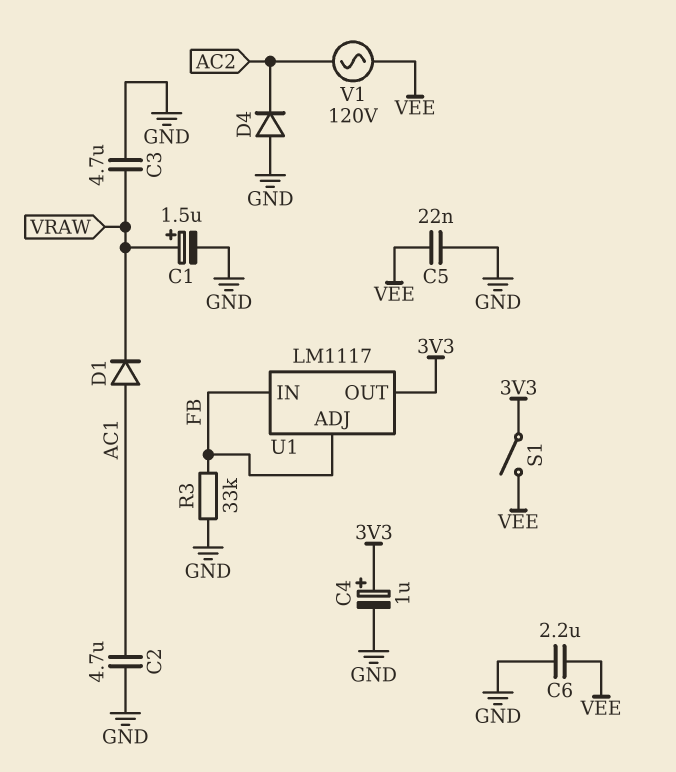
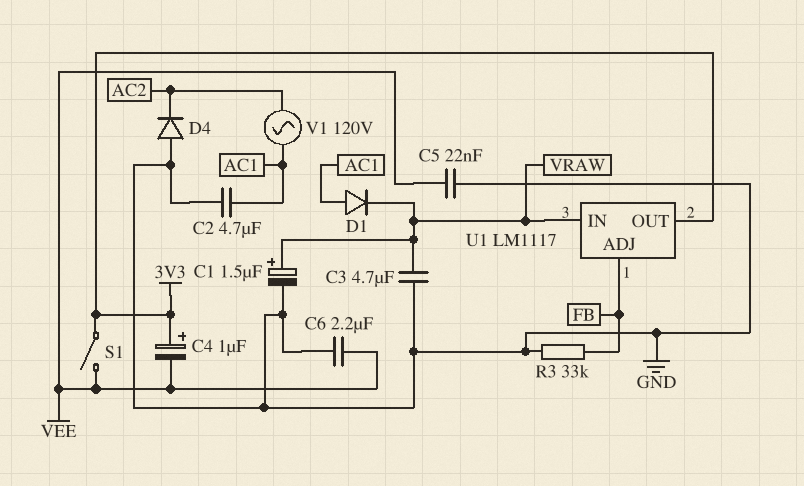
C4: 1uF (plus 3V3, minus GND) -> 1uF (plus 3V3, minus VEE)
U1 pin IN: FB -> VRAW
V1: AC 120V (AC2, VEE) -> AC 120V (AC1, AC2)

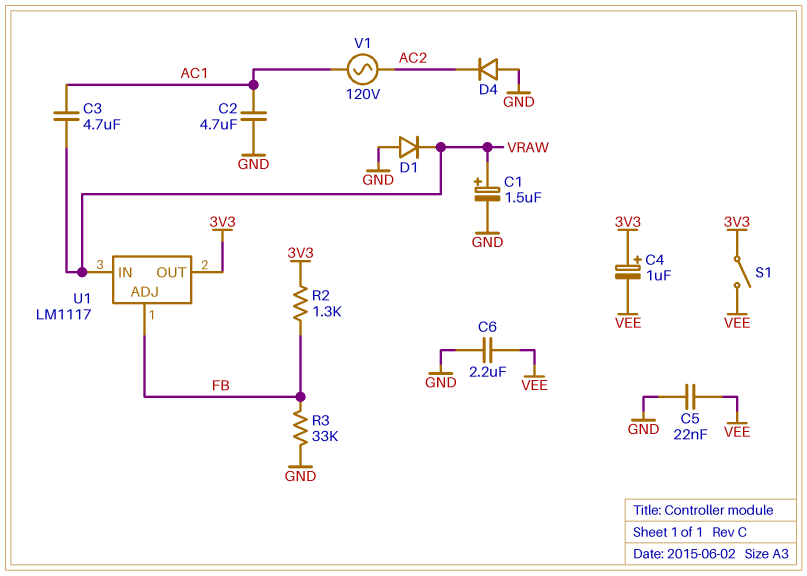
C3: 4.7uF (GND, VRAW) -> 4.7uF (AC1, VRAW)
D1: diode (A AC1, K VRAW) -> diode (A GND, K VRAW)
R2: none -> 1.3k (3V3, FB)

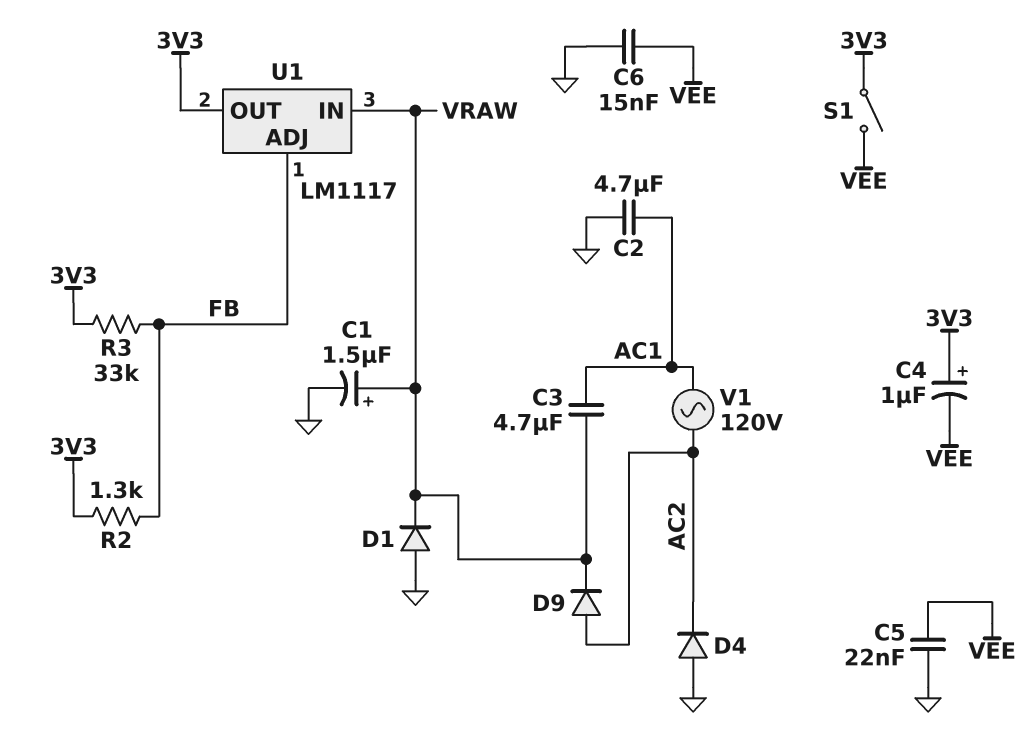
C6: 2.2uF (GND, VEE) -> 15nF (GND, VEE)
D9: none -> diode (A AC2, K VRAW)
R3: 33k (FB, GND) -> 33k (3V3, FB)

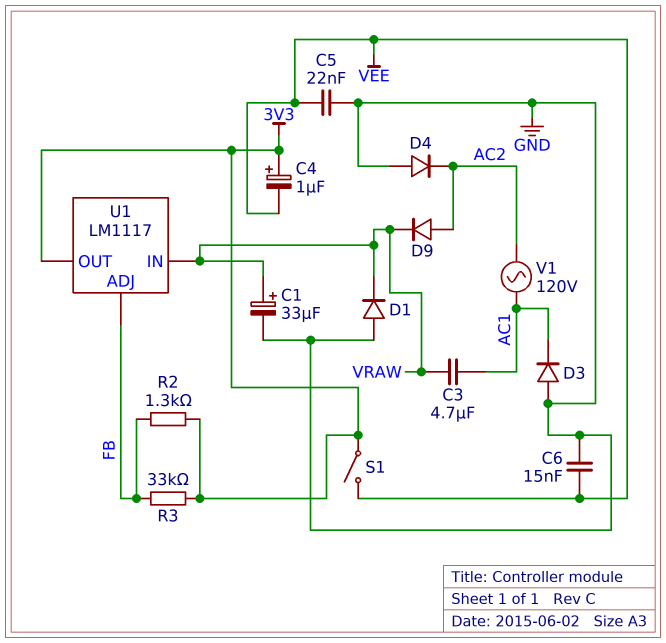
C1: 1.5uF (plus VRAW, minus GND) -> 33uF (plus VRAW, minus GND)
C2: 4.7uF (AC1, GND) -> none
D3: none -> diode (A GND, K AC1)

